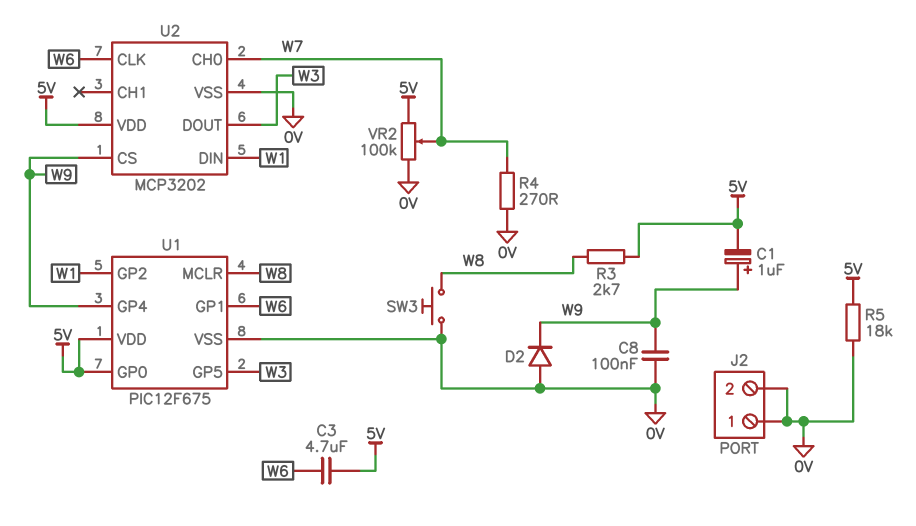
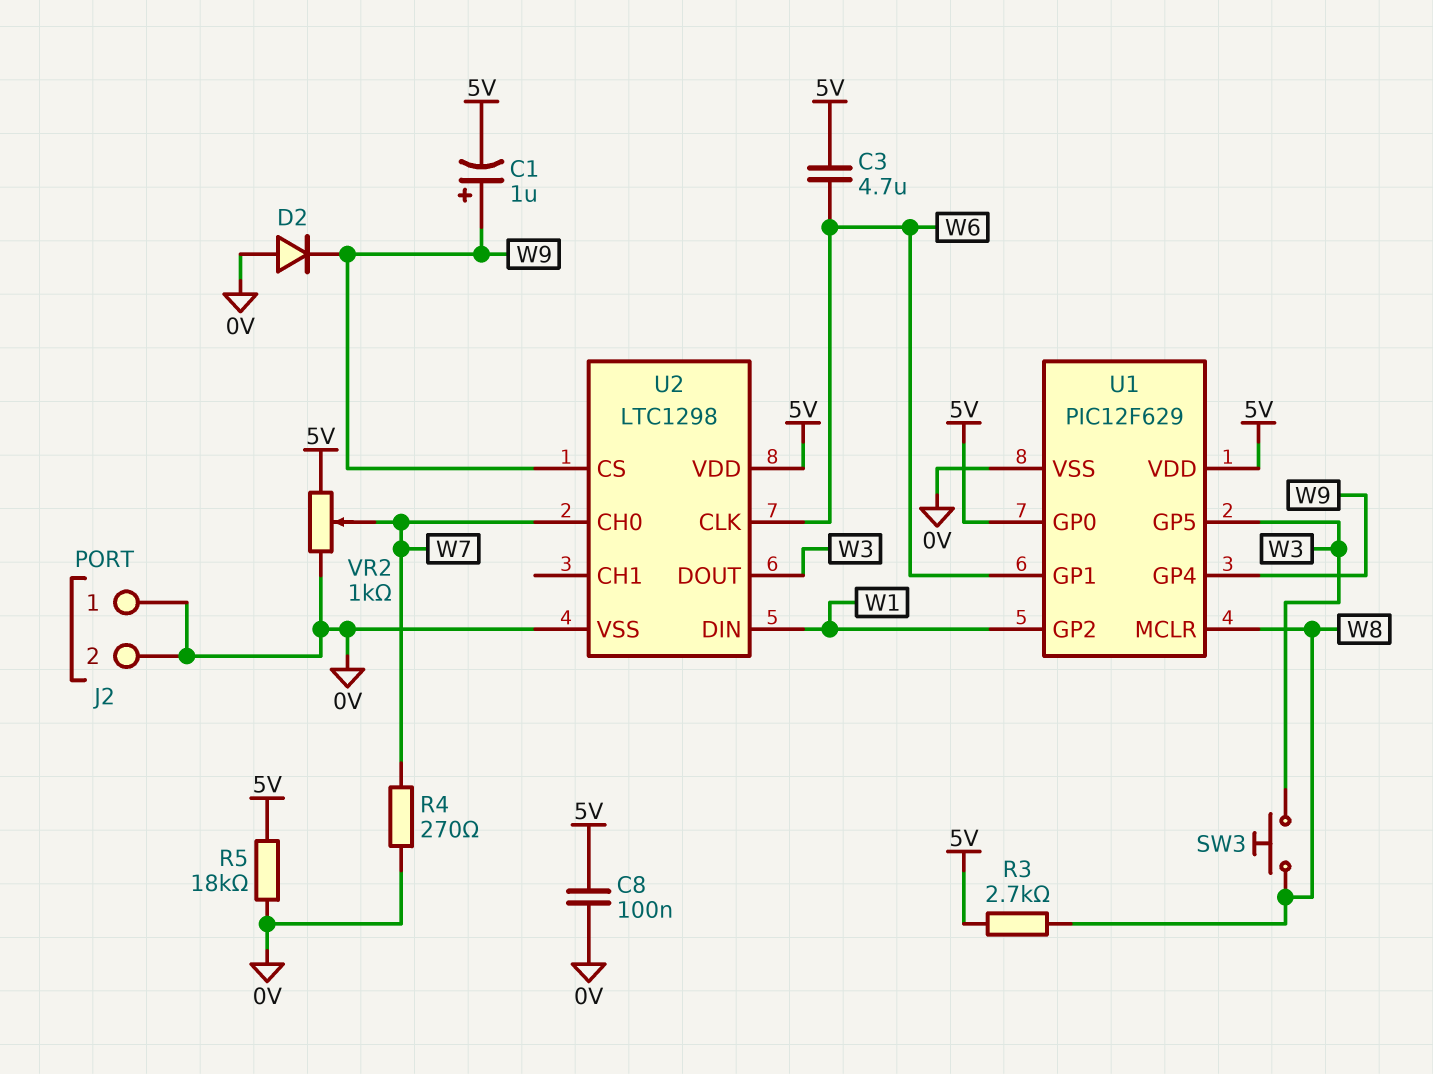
C8: 100nF (0V, W9) -> 100nF (0V, 5V)
SW3: button (0V, W8) -> button (W3, W8)
U1: PIC12F675 -> PIC12F629
U2: MCP3202 -> LTC1298
VR2: 100k (0V, 5V, wiper W7) -> 1k (0V, 5V, wiper W7)

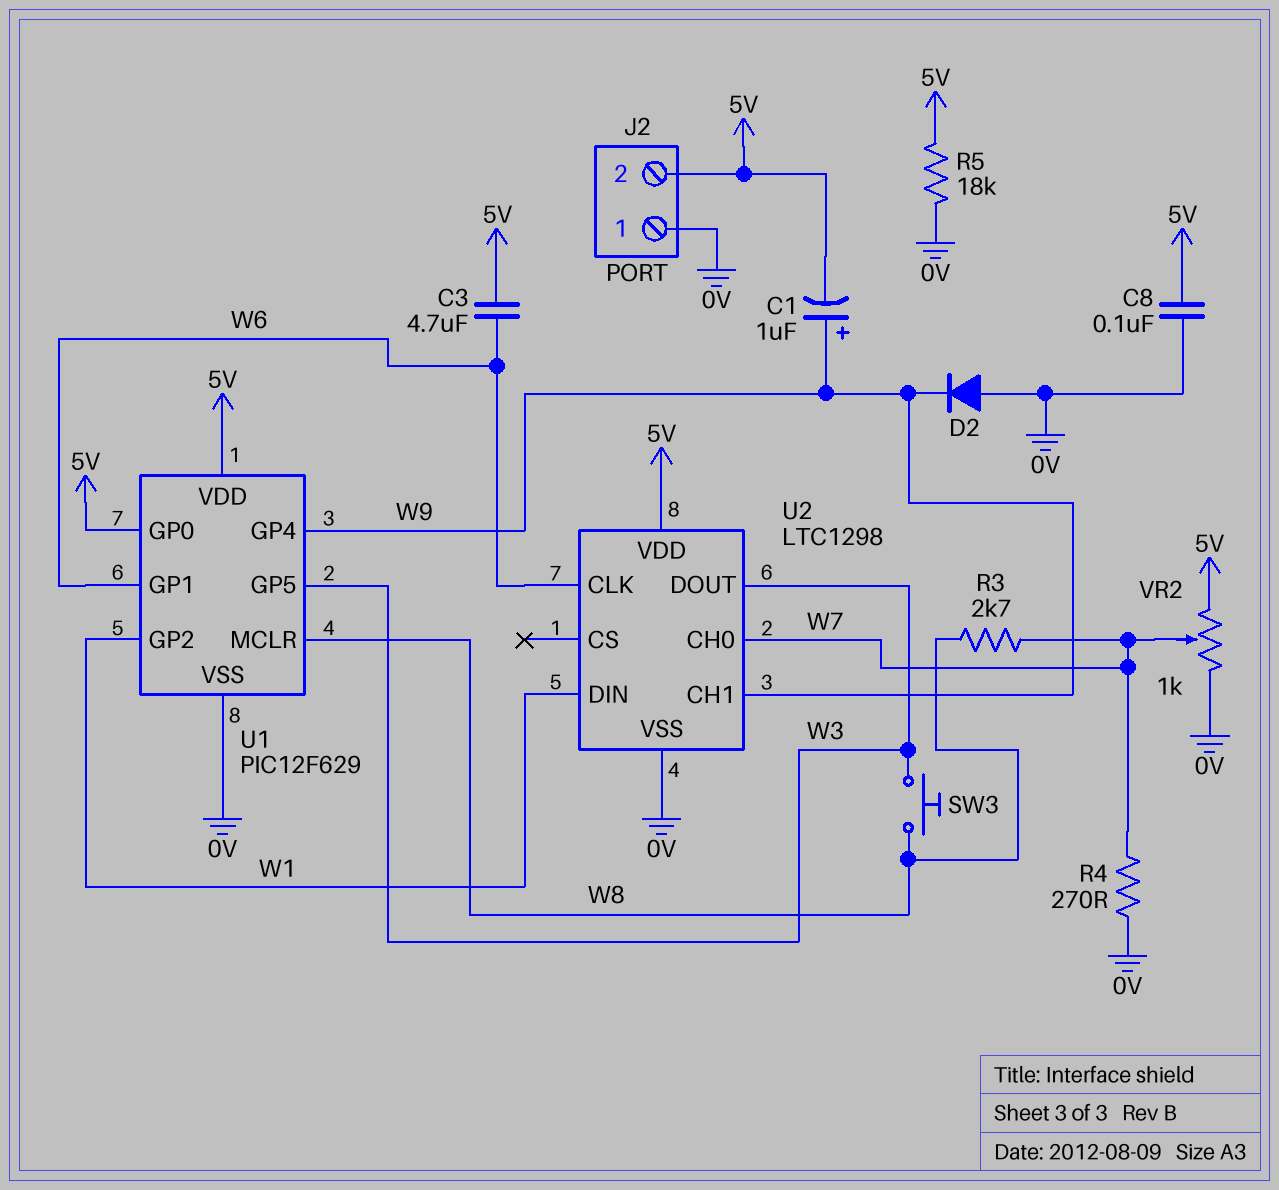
J2 pin 2: 0V -> 5V
R3: 2.7k (5V, W8) -> 2.7k (W7, W8)
U2 pin CH1: none -> W9
U2 pin CS: W9 -> none

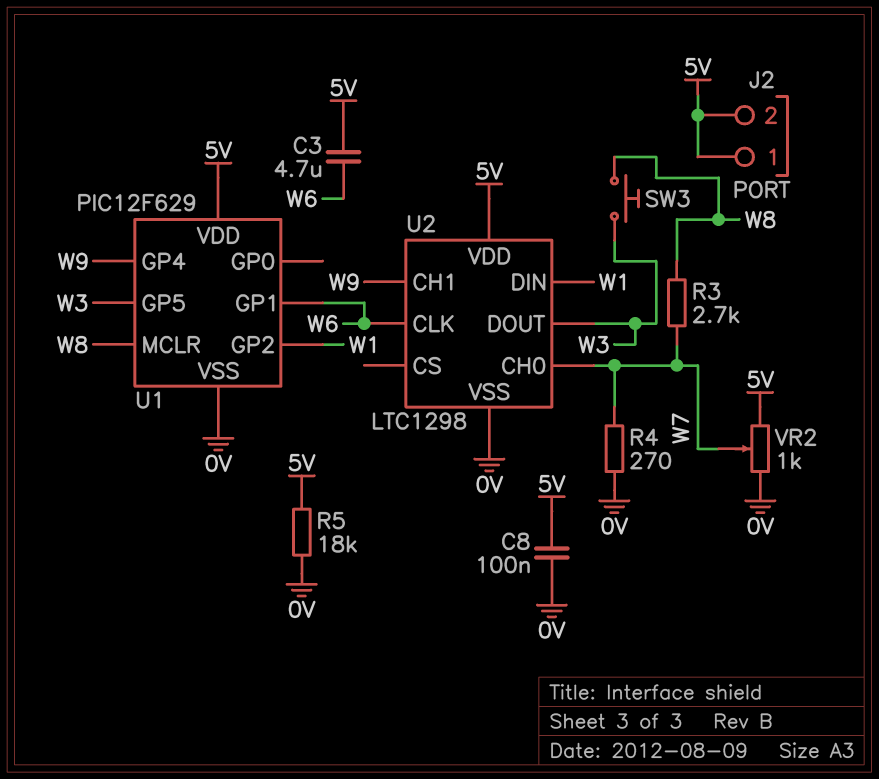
C1: 1uF (plus W9, minus 5V) -> none
D2: diode (A 0V, K W9) -> none
J2 pin 1: 0V -> 5V
U1 pin GP0: 5V -> none

